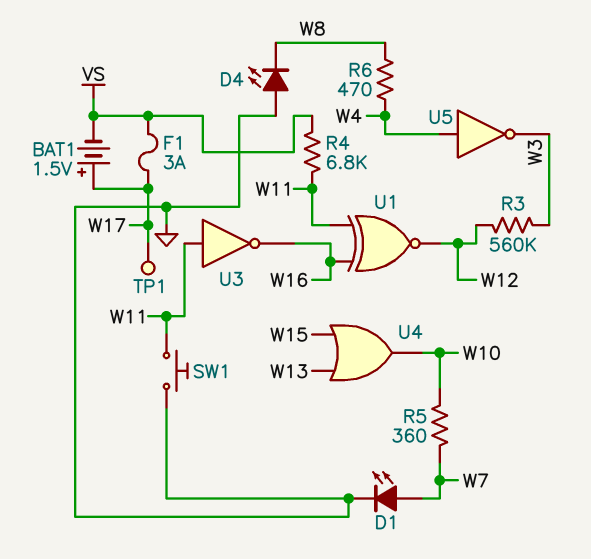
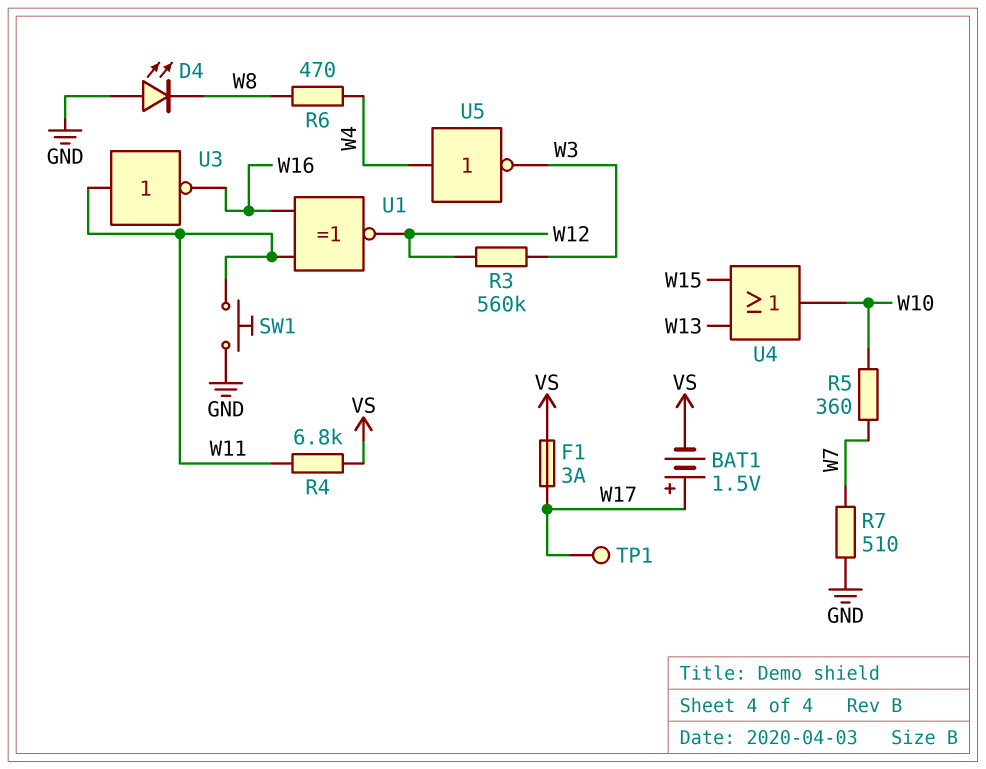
D1: LED (A W7, K GND) -> none
R7: none -> 510 (GND, W7)

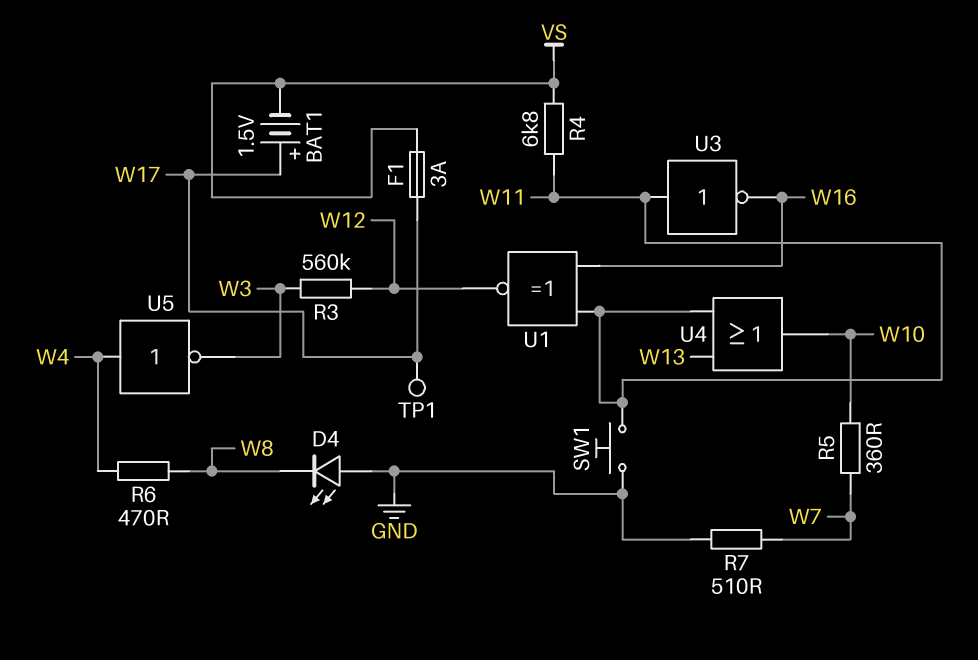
U4: OR (in W13, in W15, out W10) -> OR (in W11, in W13, out W10)

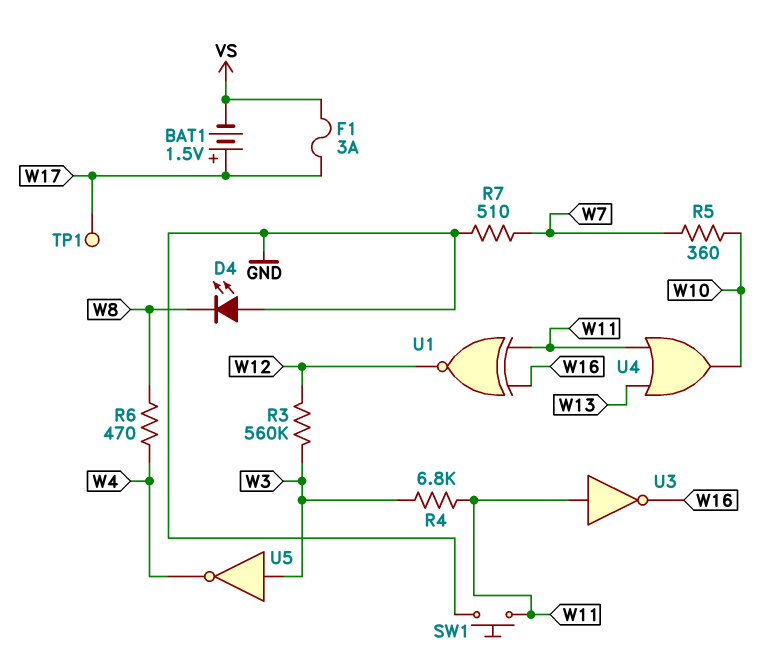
R4: 6.8k (VS, W11) -> 6.8k (W3, W11)
U5: NOT (in W4, out W3) -> NOT (in W3, out W4)

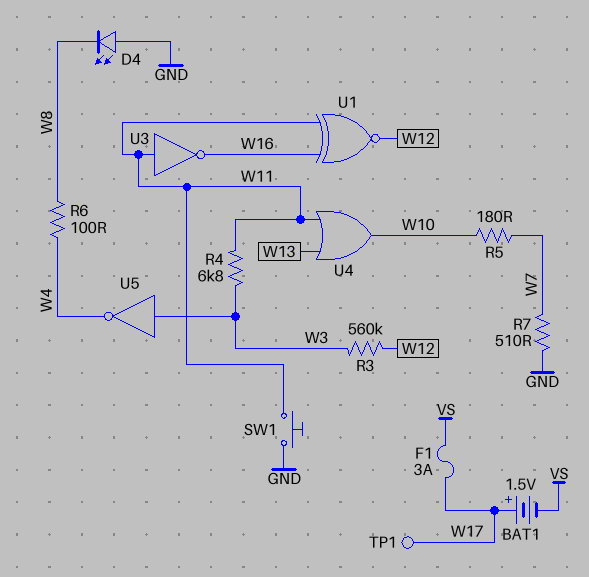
R5: 360 (W7, W10) -> 180 (W7, W10)
R6: 470 (W4, W8) -> 100 (W4, W8)

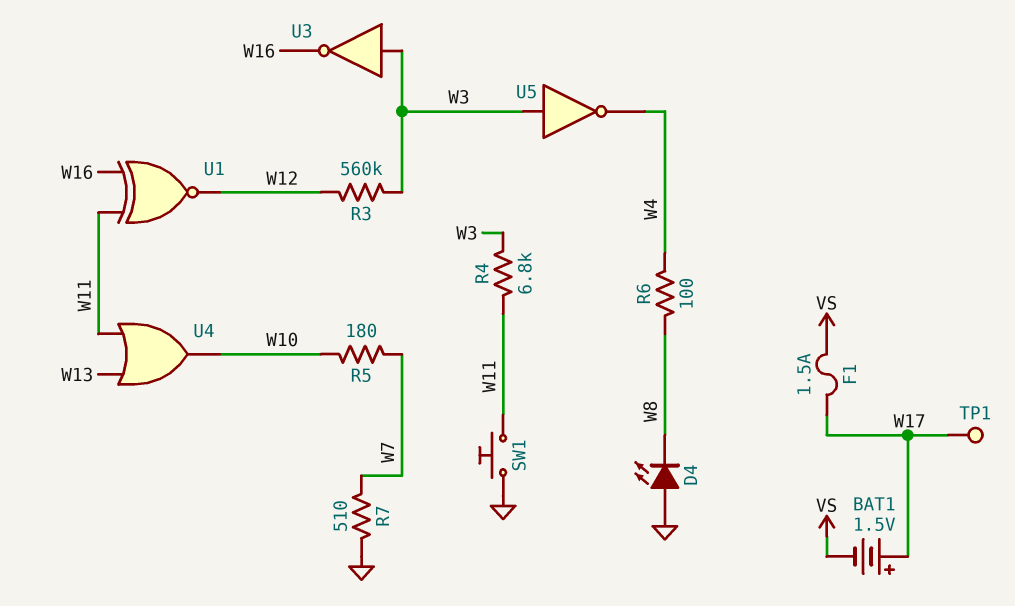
F1: 3A (VS, W17) -> 1.5A (VS, W17)
U3: NOT (in W11, out W16) -> NOT (in W3, out W16)

